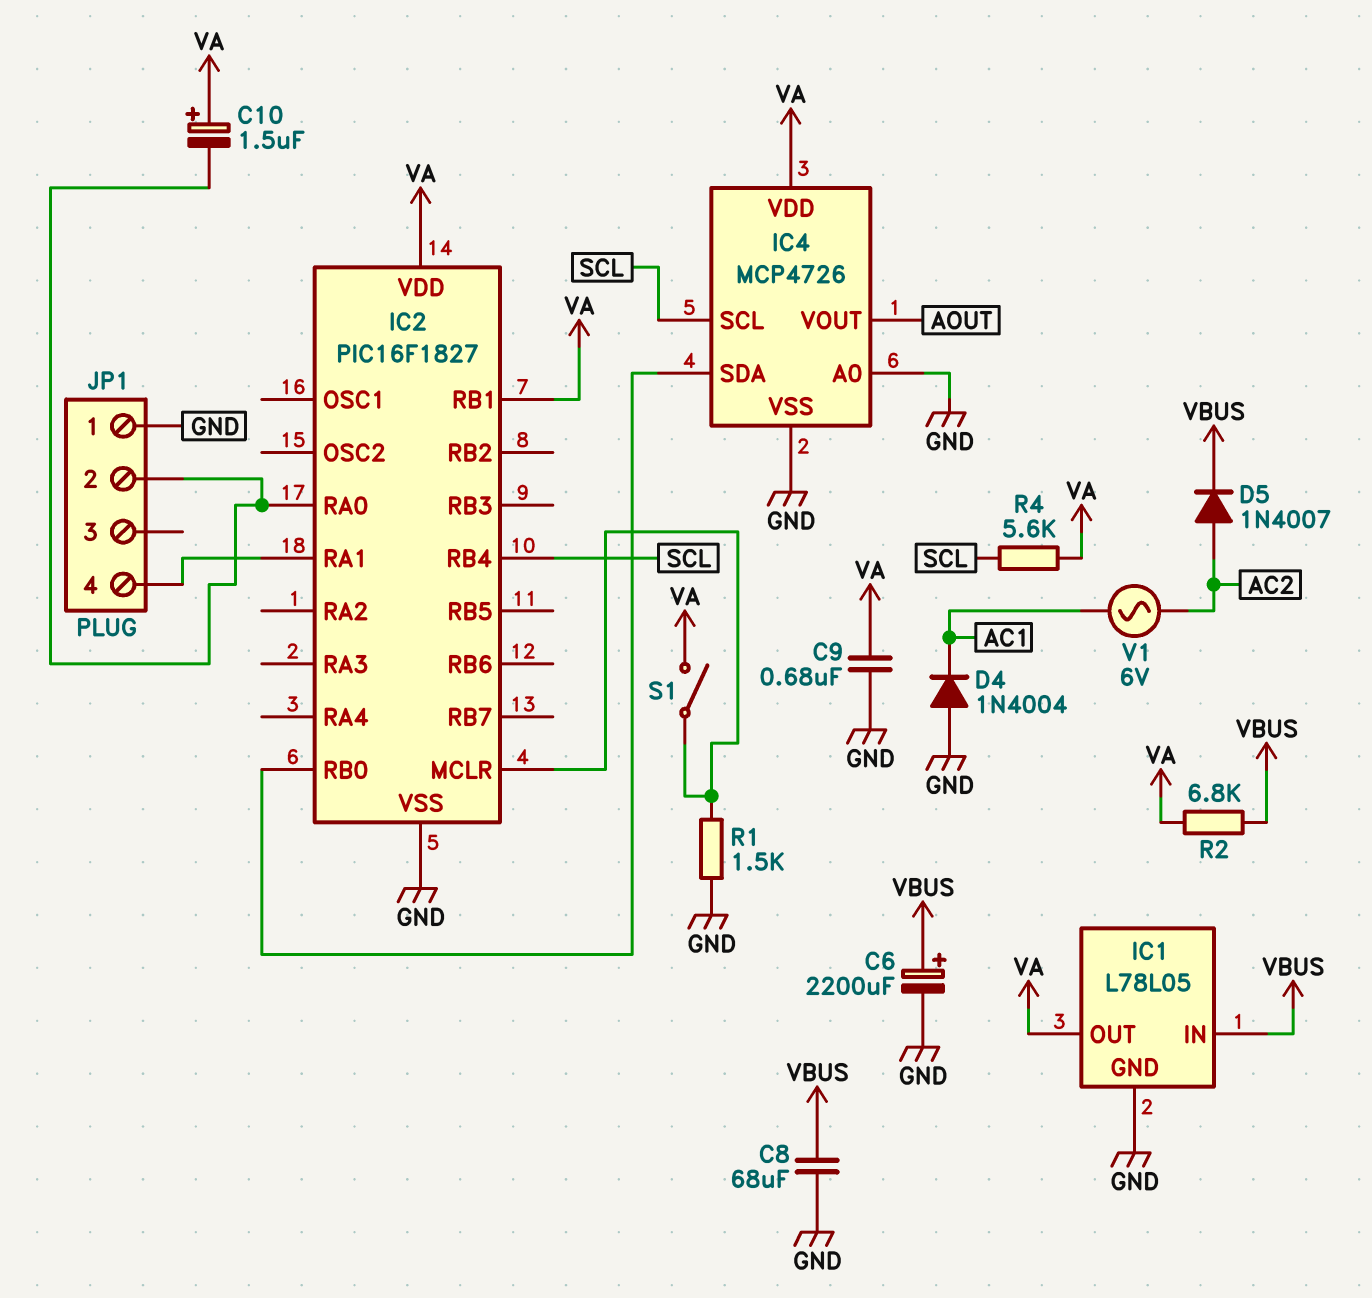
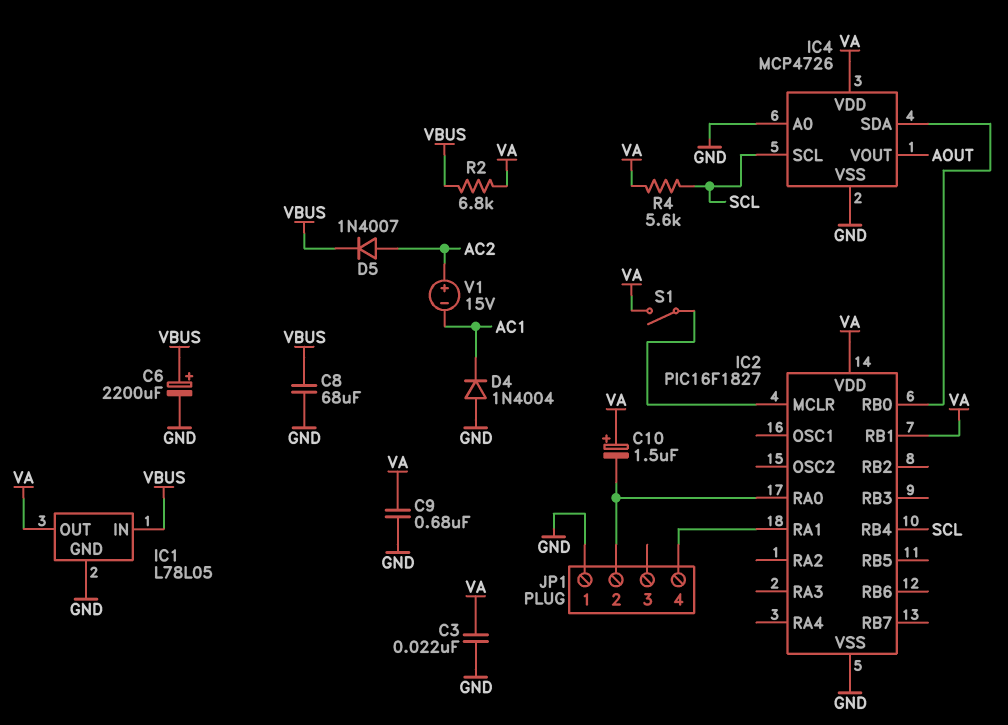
C3: none -> 22nF (GND, VA)
R1: 1.5k (GND, IC2/MCLR) -> none
V1: AC 6V (AC1, AC2) -> 15V (plus AC2, minus AC1)

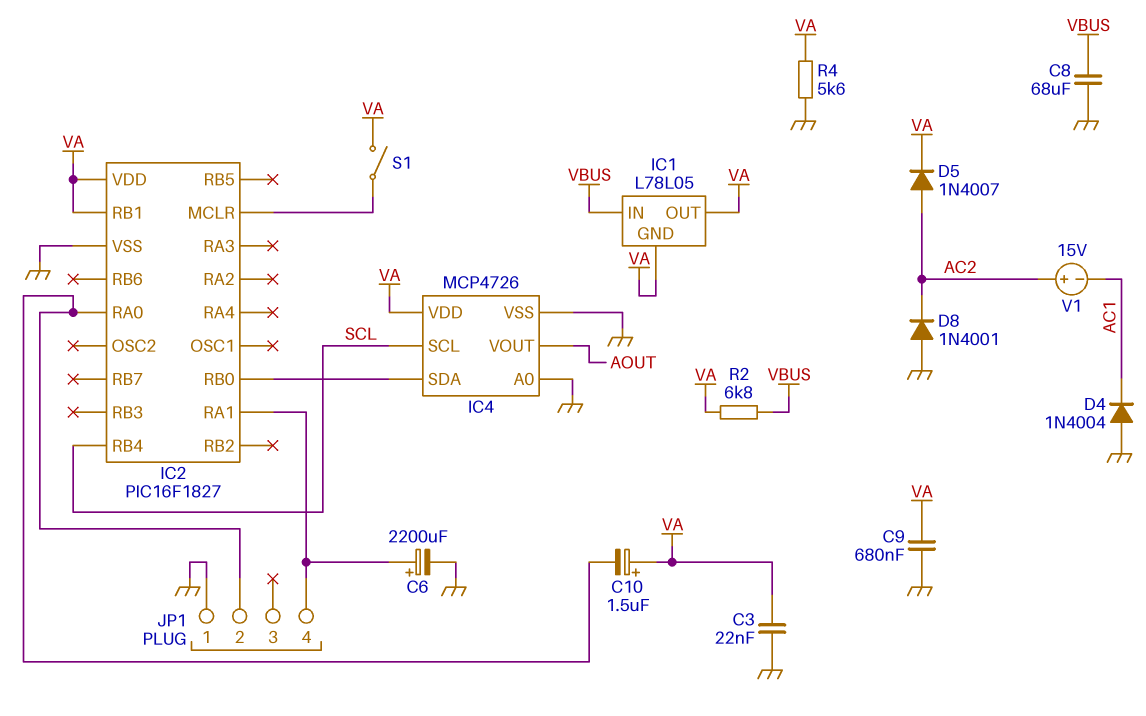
C6: 2200uF (plus VBUS, minus GND) -> 2200uF (plus IC2/RA1, minus GND)
D5: diode 1N4007 (A AC2, K VBUS) -> diode 1N4007 (A AC2, K VA)
D8: none -> diode 1N4001 (A GND, K AC2)
IC1 pin GND: GND -> VA
R4: 5.6k (SCL, VA) -> 5.6k (GND, VA)

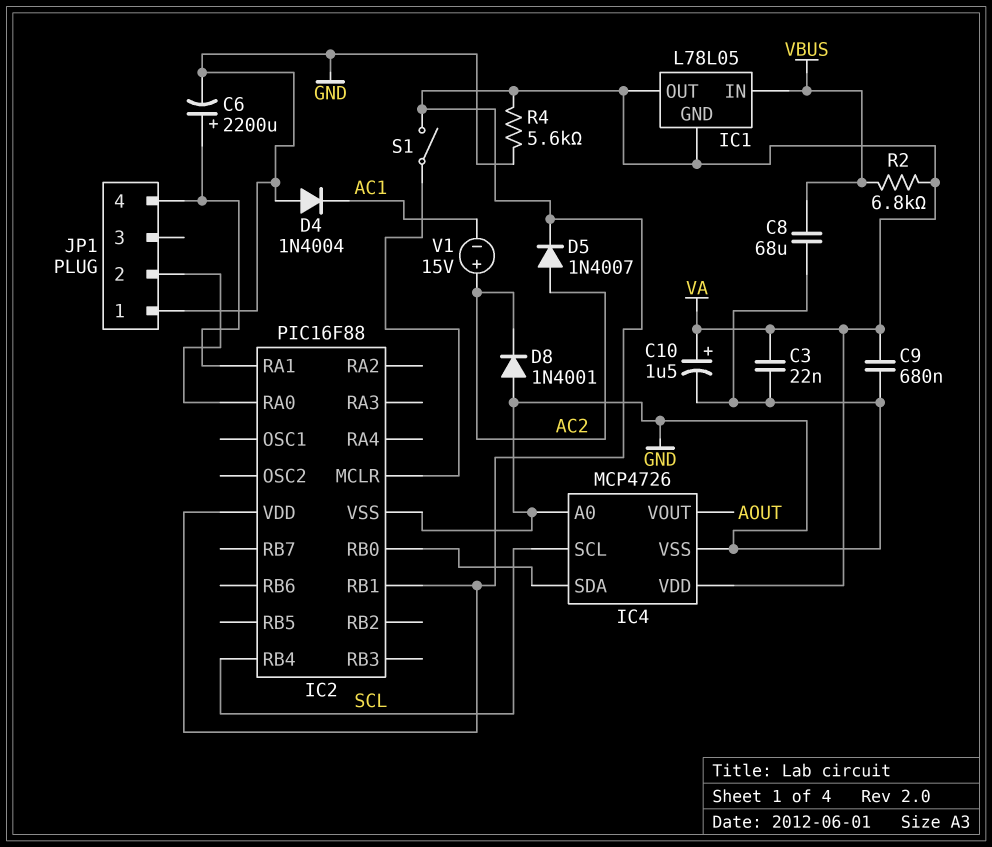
C10: 1.5uF (plus VA, minus IC2/RA0) -> 1.5uF (plus VA, minus GND)
IC2: PIC16F1827 -> PIC16F88

